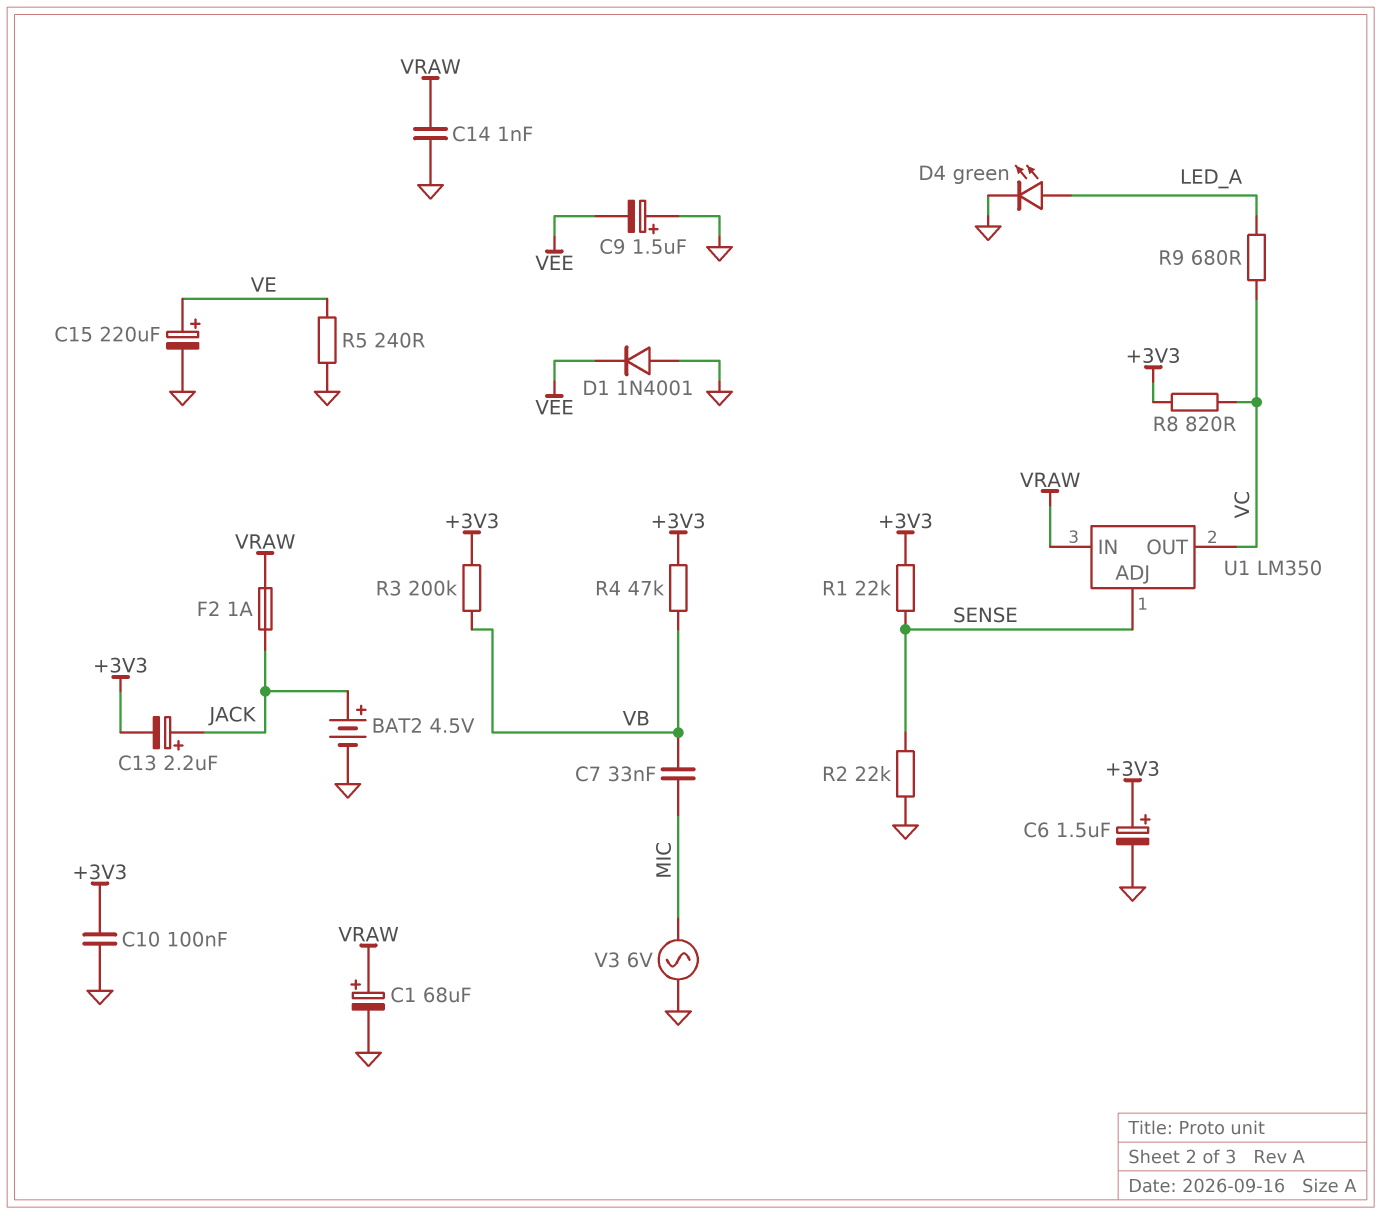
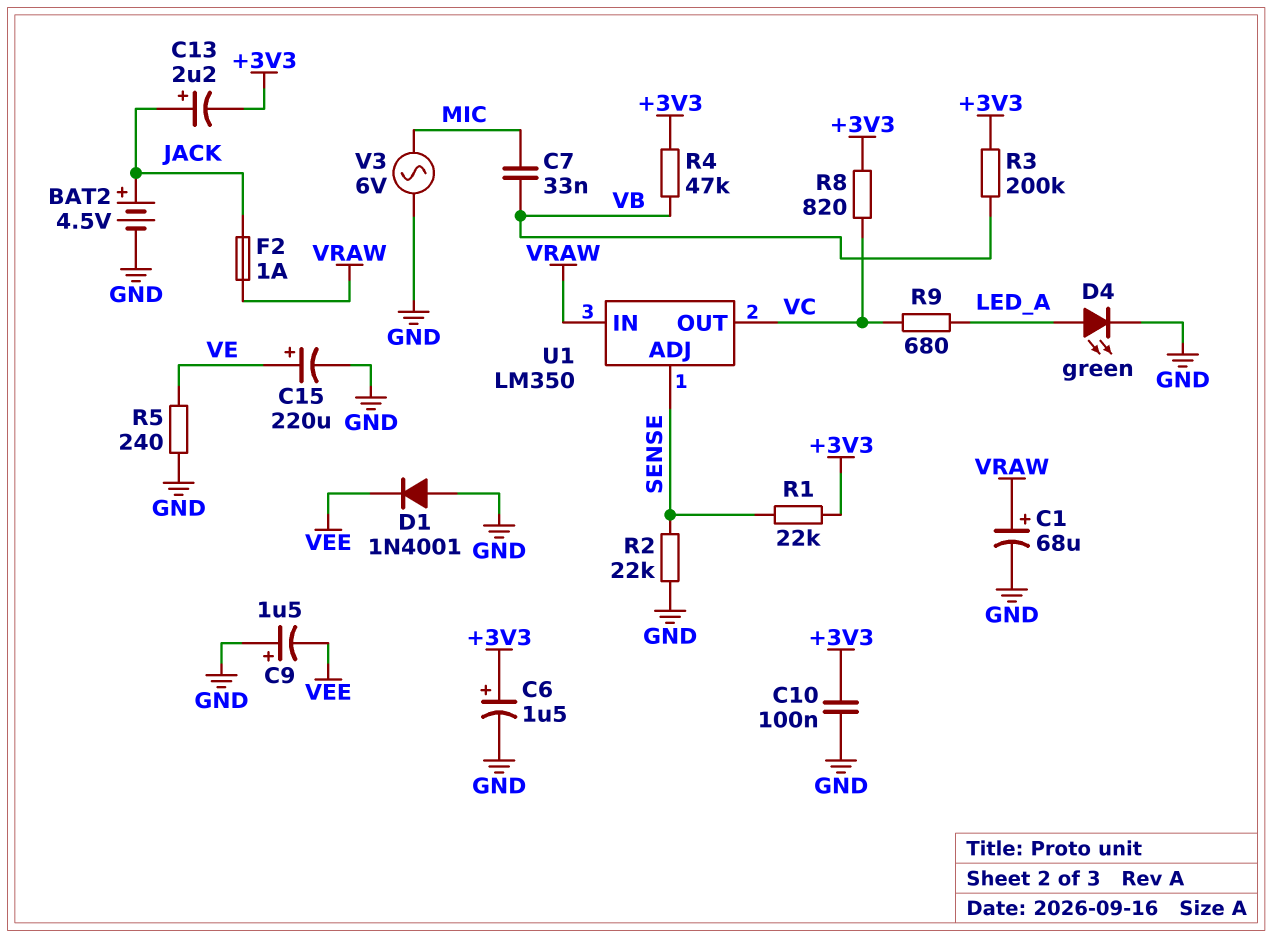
C14: 1nF (GND, VRAW) -> none

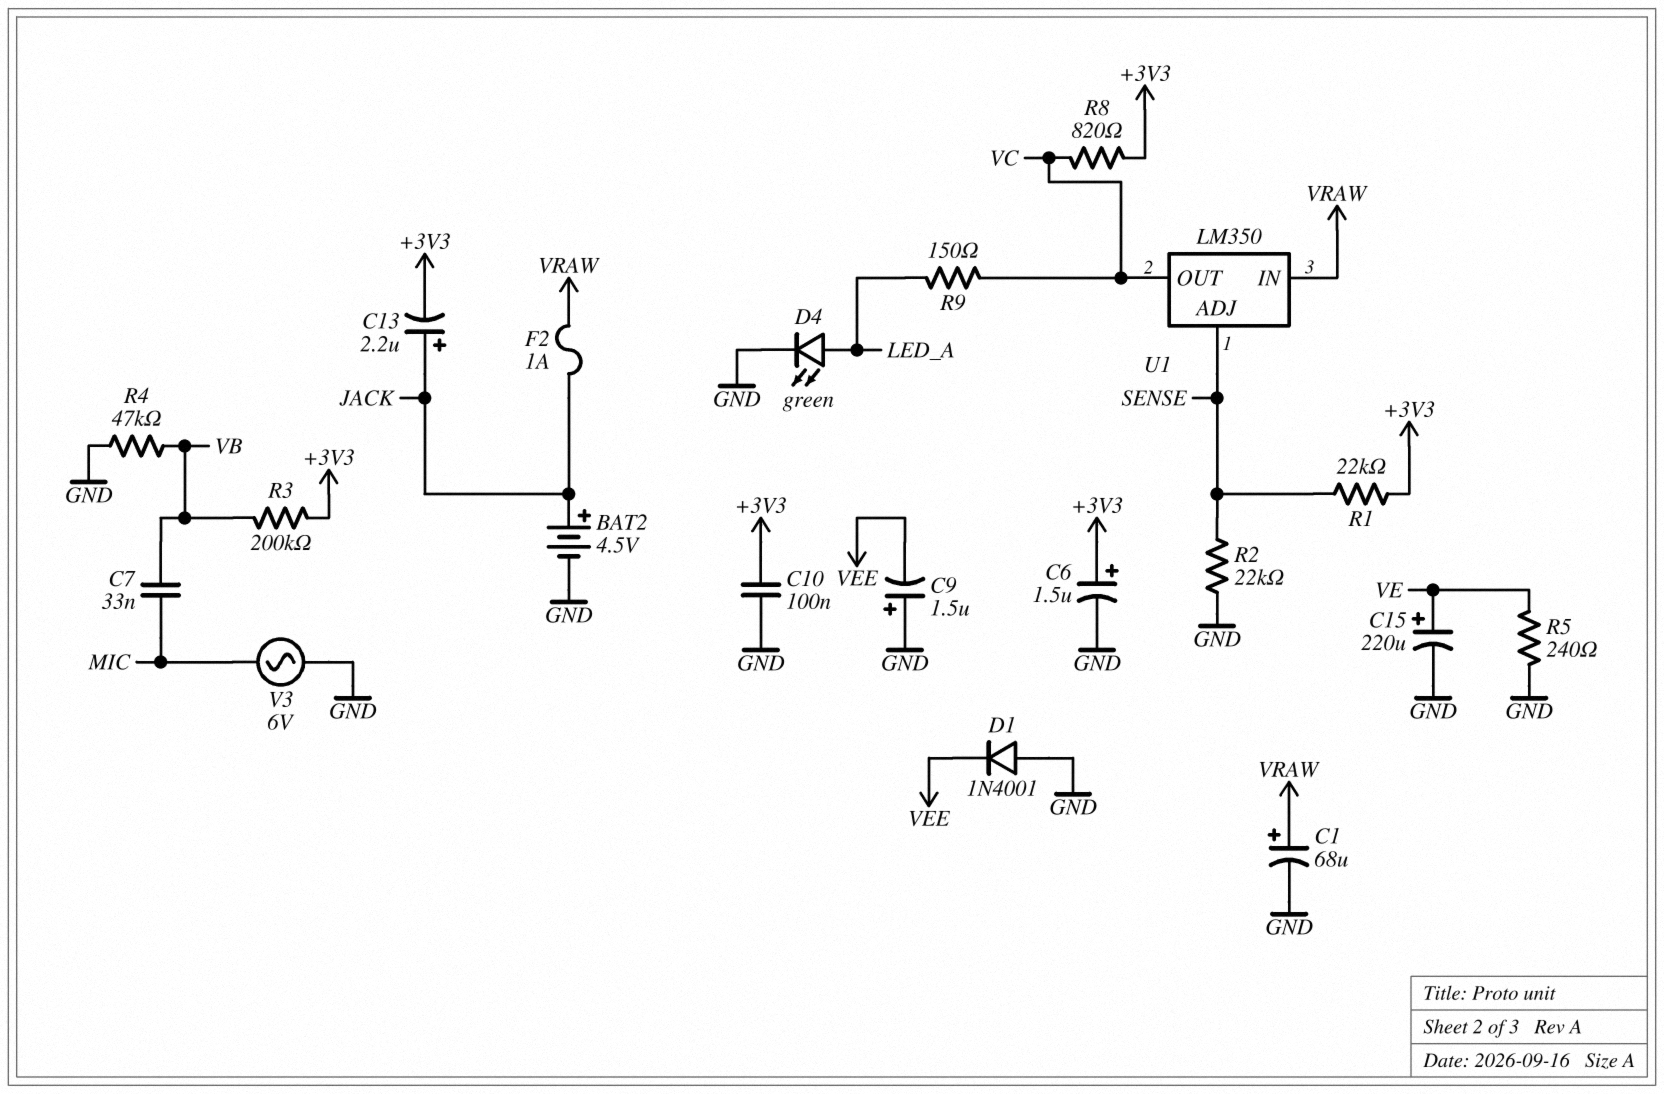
R4: 47k (+3V3, VB) -> 47k (GND, VB)
R9: 680 (LED_A, VC) -> 150 (LED_A, VC)

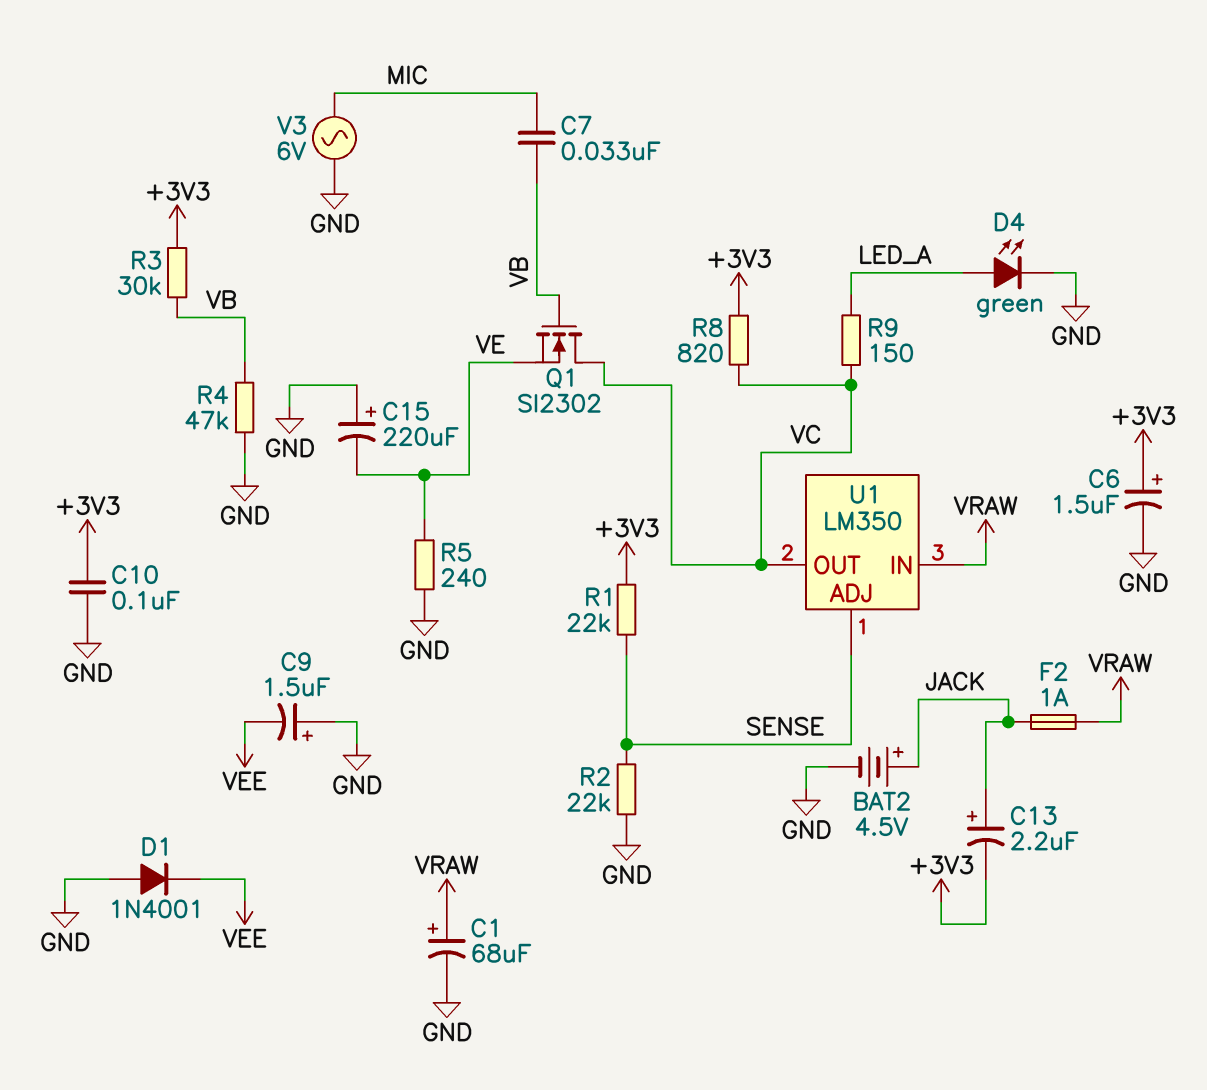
C15: 220uF (plus VE, minus GND) -> 220uF (plus GND, minus VE)
Q1: none -> NMOS SI2302 (G VB, D VC, S VE)
R3: 200k (+3V3, VB) -> 30k (+3V3, VB)

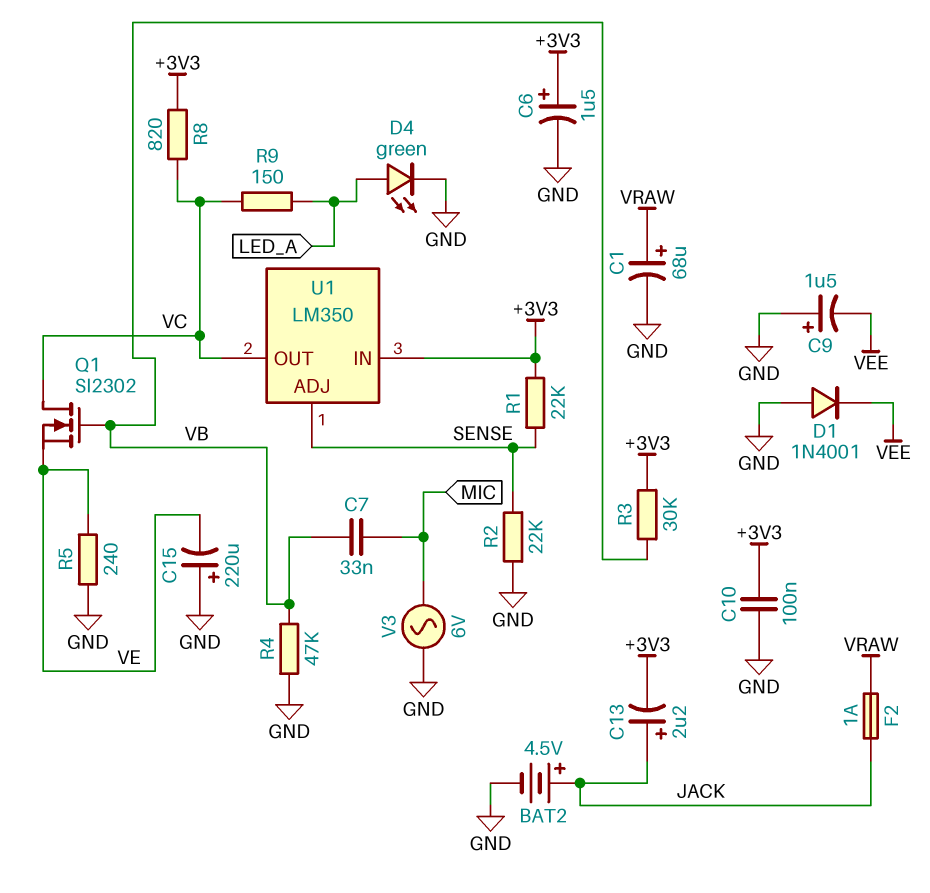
U1 pin IN: VRAW -> +3V3

